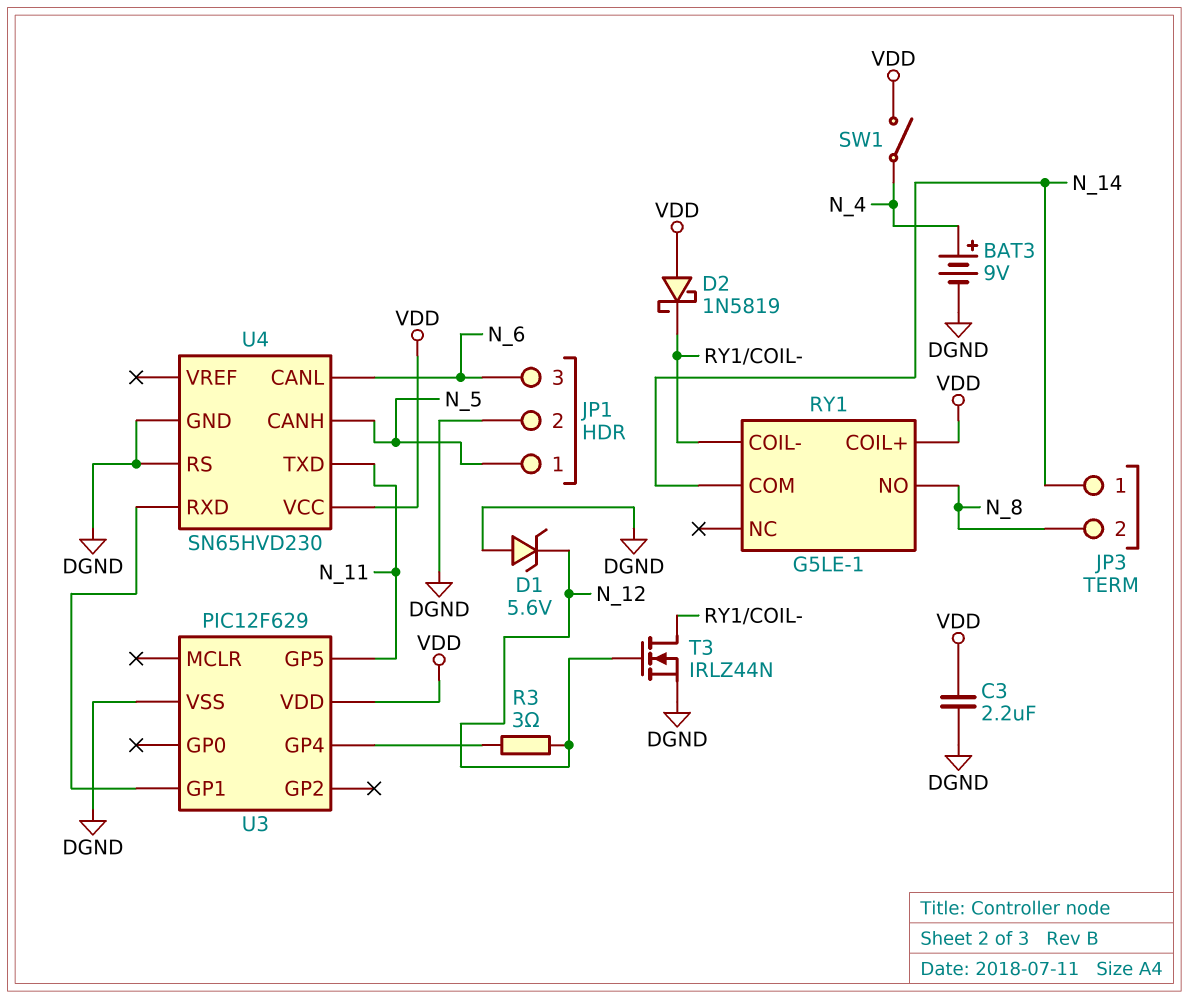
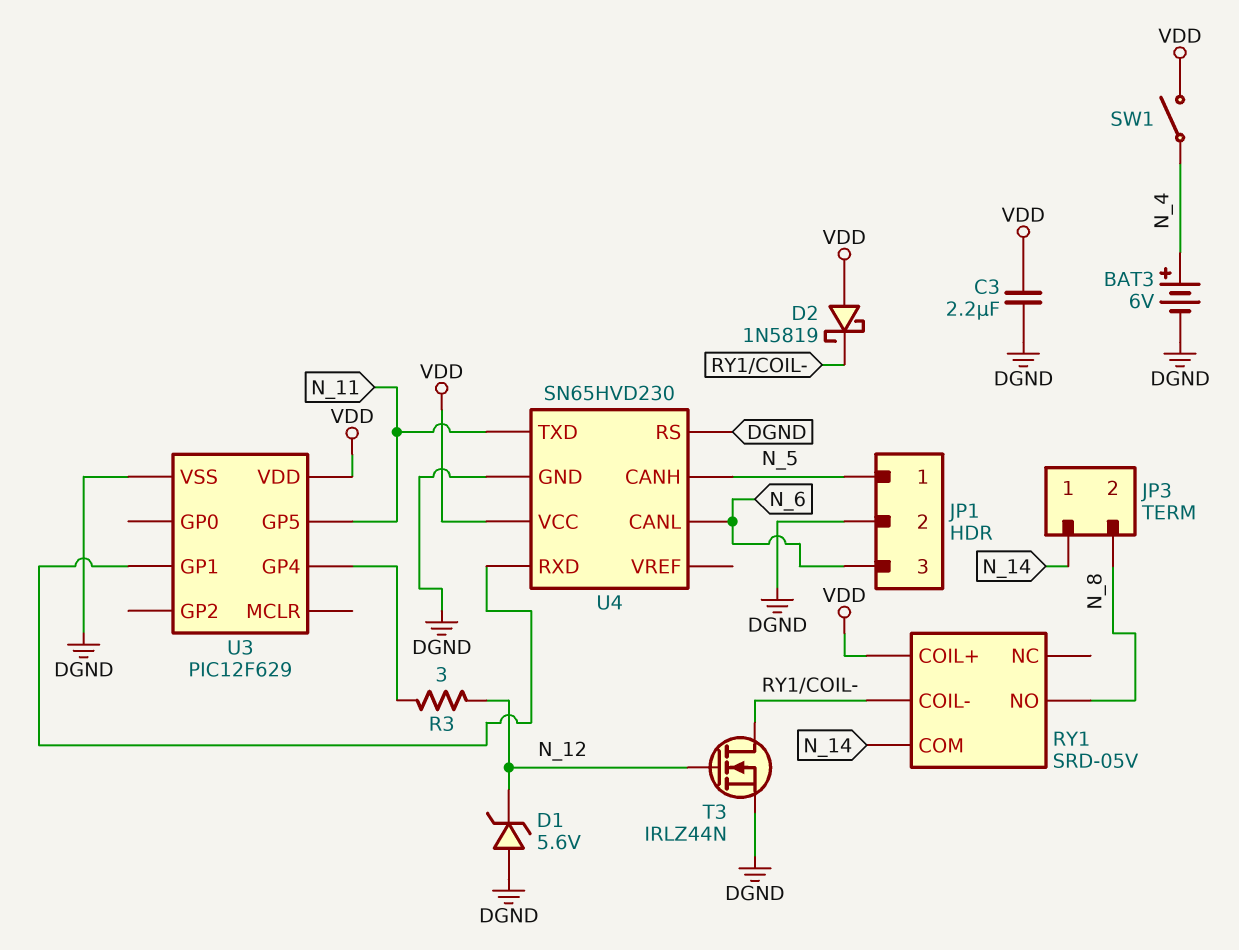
BAT3: 9V (plus N_4, minus DGND) -> 6V (plus N_4, minus DGND)
RY1: G5LE-1 -> SRD-05V

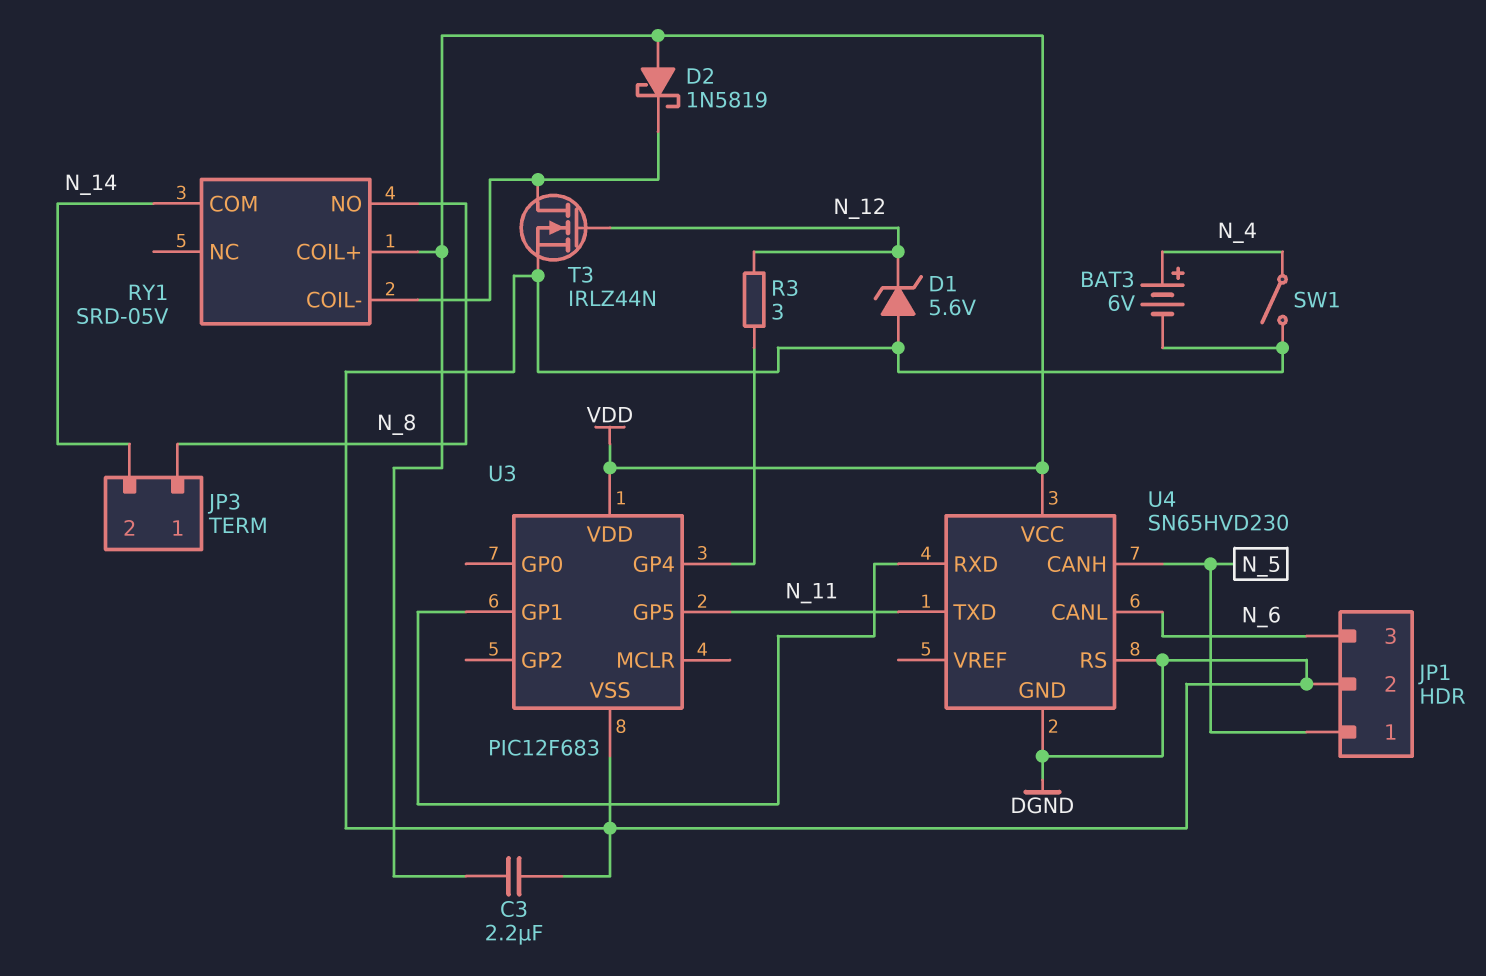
JP3 pin 1: N_14 -> N_8
JP3 pin 2: N_8 -> N_14
SW1: switch (N_4, VDD) -> switch (DGND, N_4)
U3: PIC12F629 -> PIC12F683

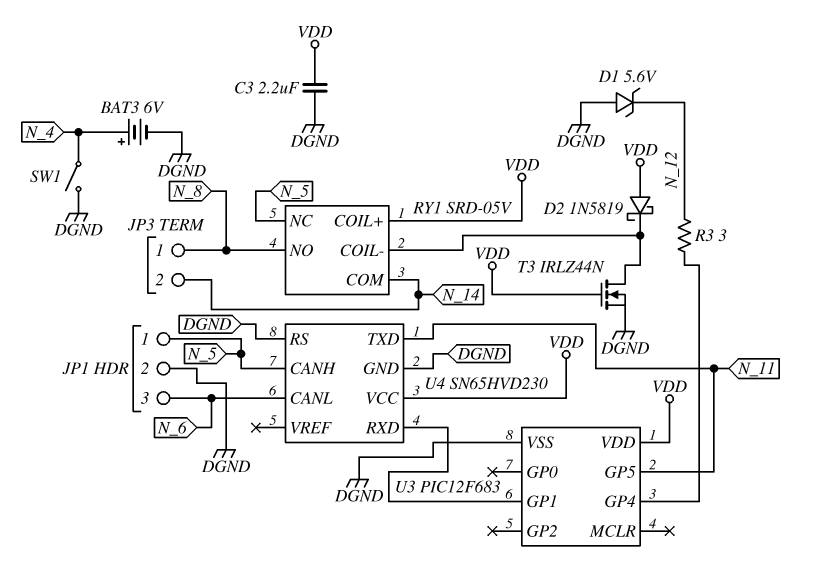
RY1 pin NC: none -> N_5
T3: NMOS IRLZ44N (G N_12, D RY1/COIL-, S DGND) -> NMOS IRLZ44N (G VDD, D RY1/COIL-, S DGND)

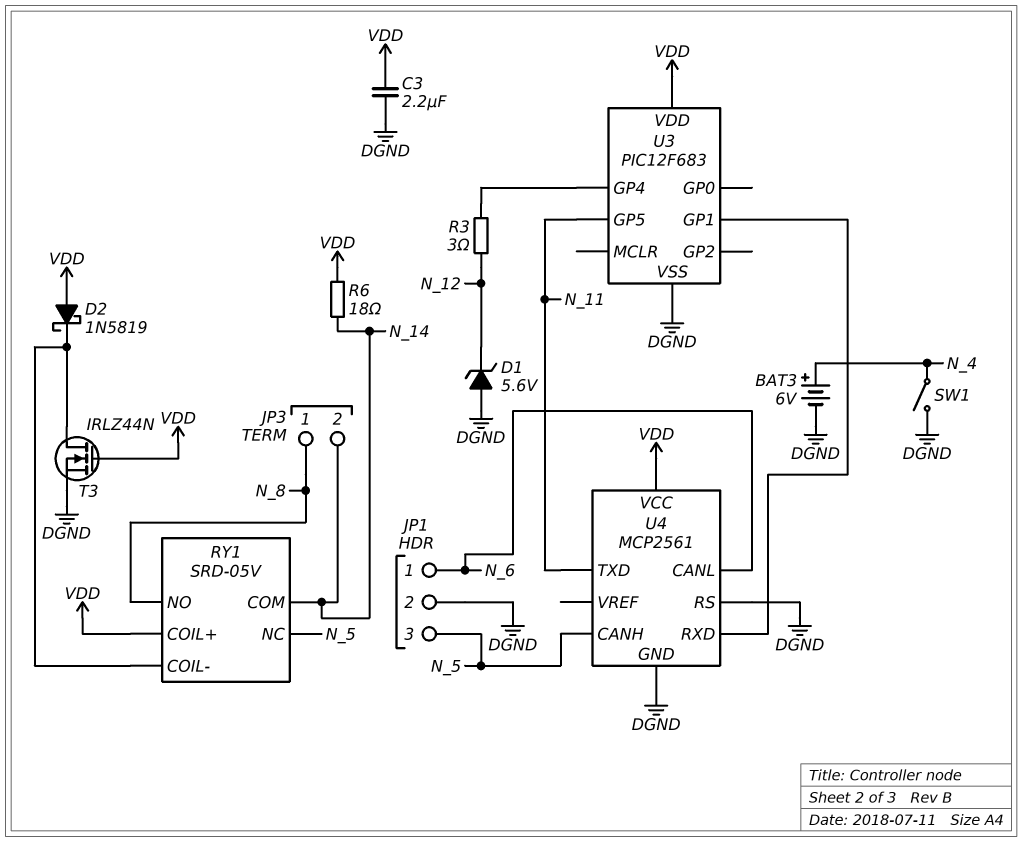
JP1 pin 1: N_5 -> N_6
JP1 pin 3: N_6 -> N_5
R6: none -> 18 (N_14, VDD)
U4: SN65HVD230 -> MCP2561

